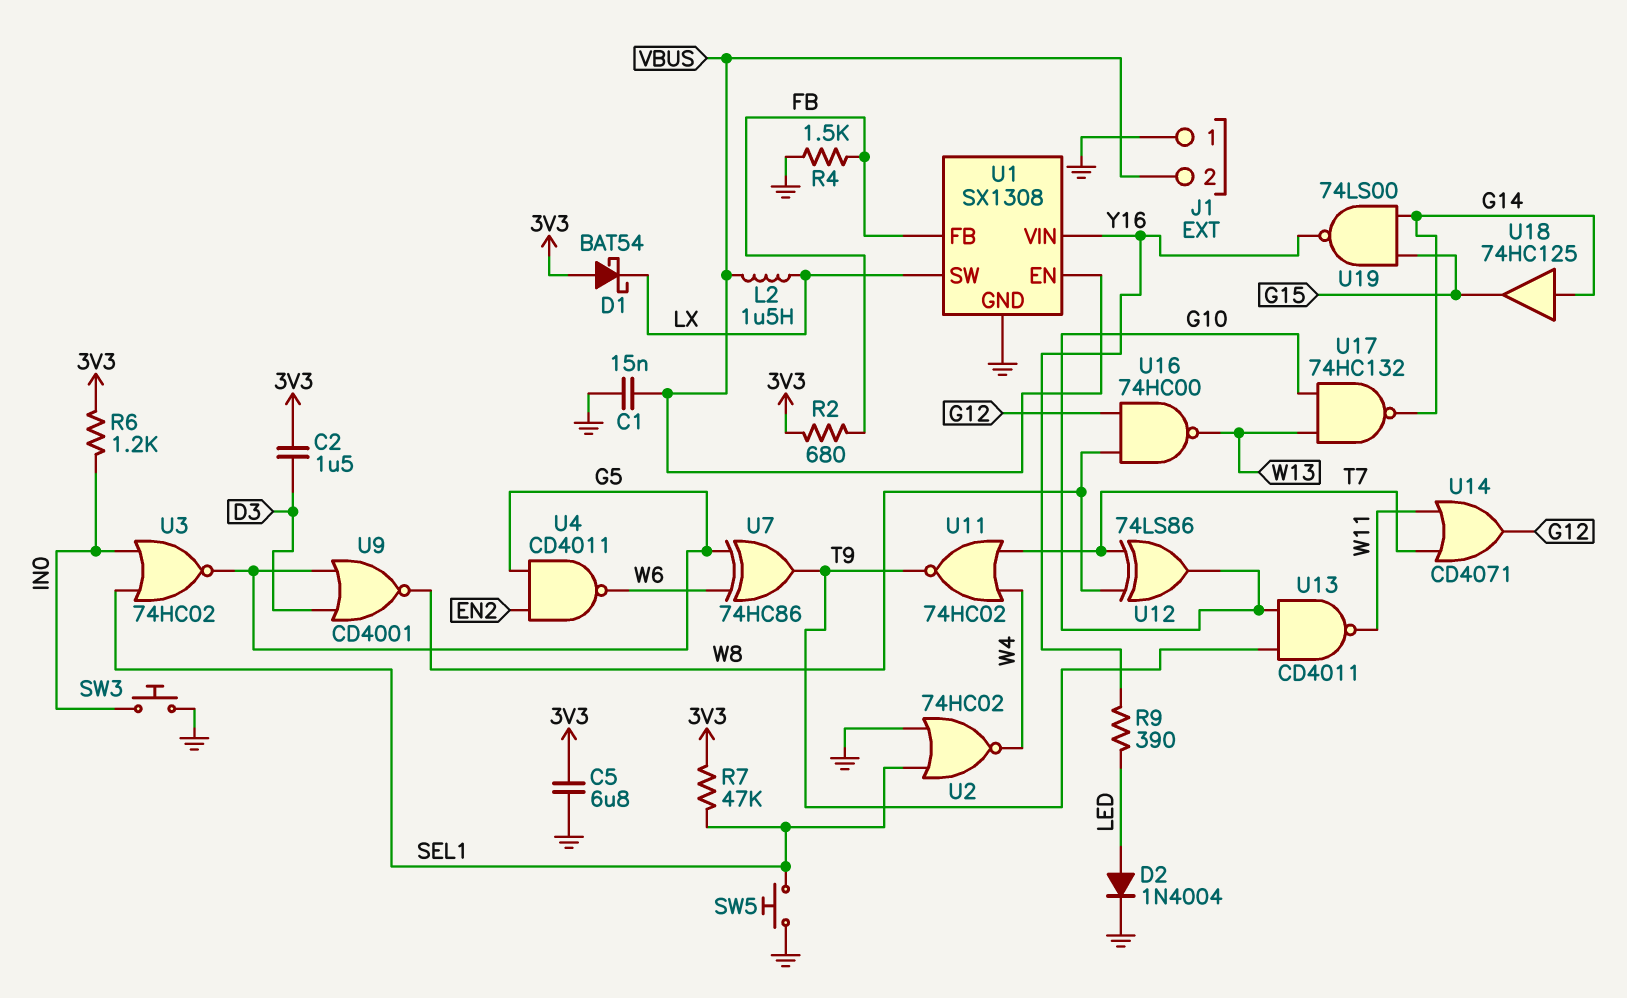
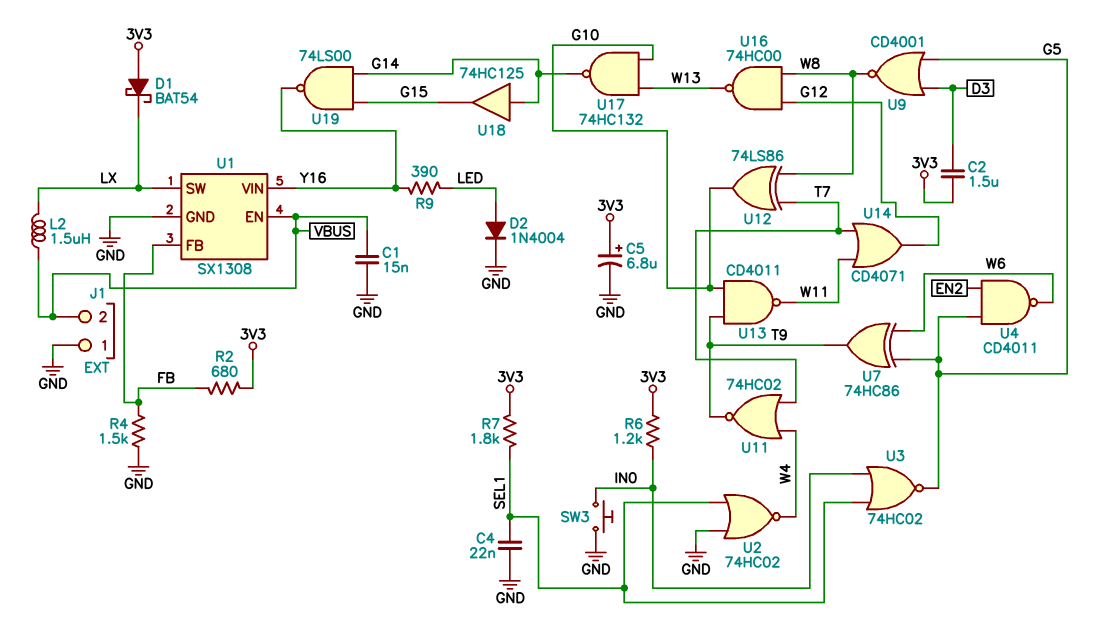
C4: none -> 22nF (GND, SEL1)
C5: 6.8uF (3V3, GND) -> 6.8uF (plus 3V3, minus GND)
R7: 47k (3V3, SEL1) -> 1.8k (3V3, SEL1)
SW5: button (GND, SEL1) -> none

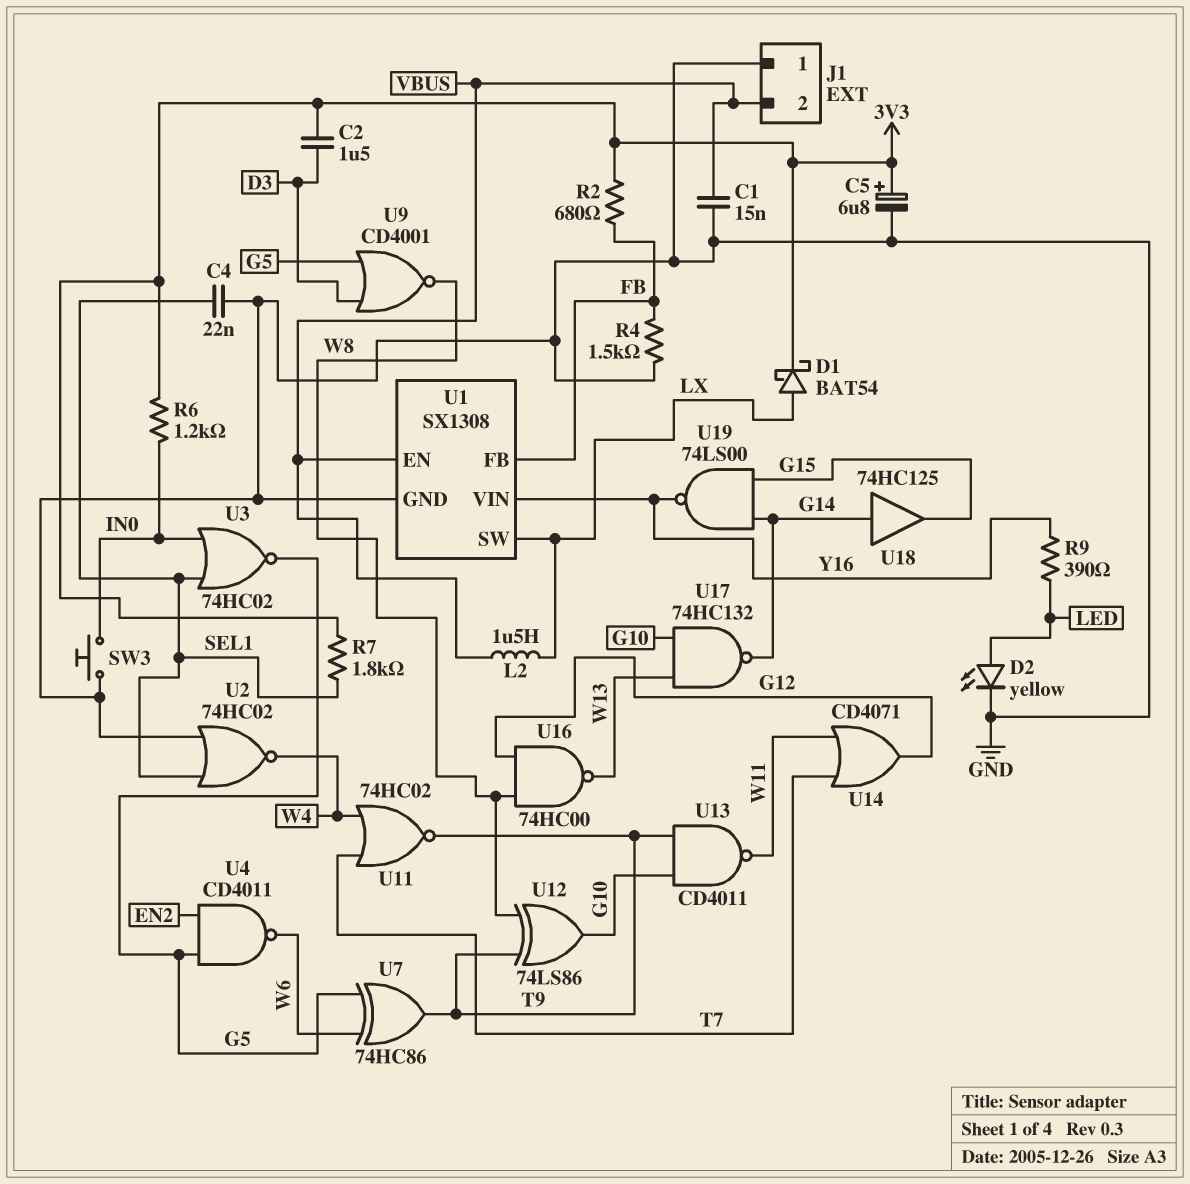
D1: schottky BAT54 (A 3V3, K LX) -> schottky BAT54 (A LX, K 3V3)
D2: diode 1N4004 (A LED, K GND) -> LED yellow (A LED, K GND)
U12: XOR 74LS86 (in T7, in W8, out G10) -> XOR 74LS86 (in T9, in W8, out G10)

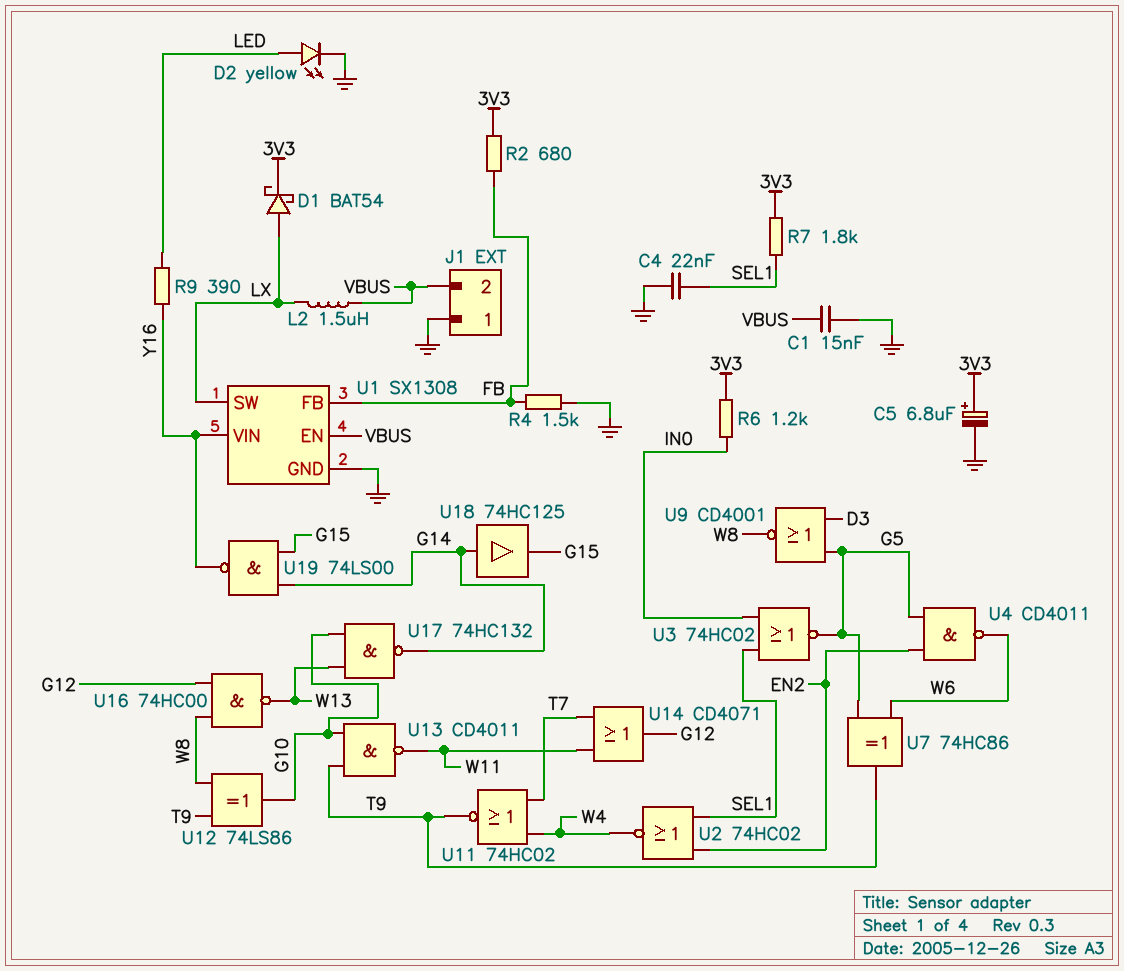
C2: 1.5uF (3V3, D3) -> none
SW3: button (GND, IN0) -> none
U2: NOR 74HC02 (in GND, in SEL1, out W4) -> NOR 74HC02 (in EN2, in SEL1, out W4)

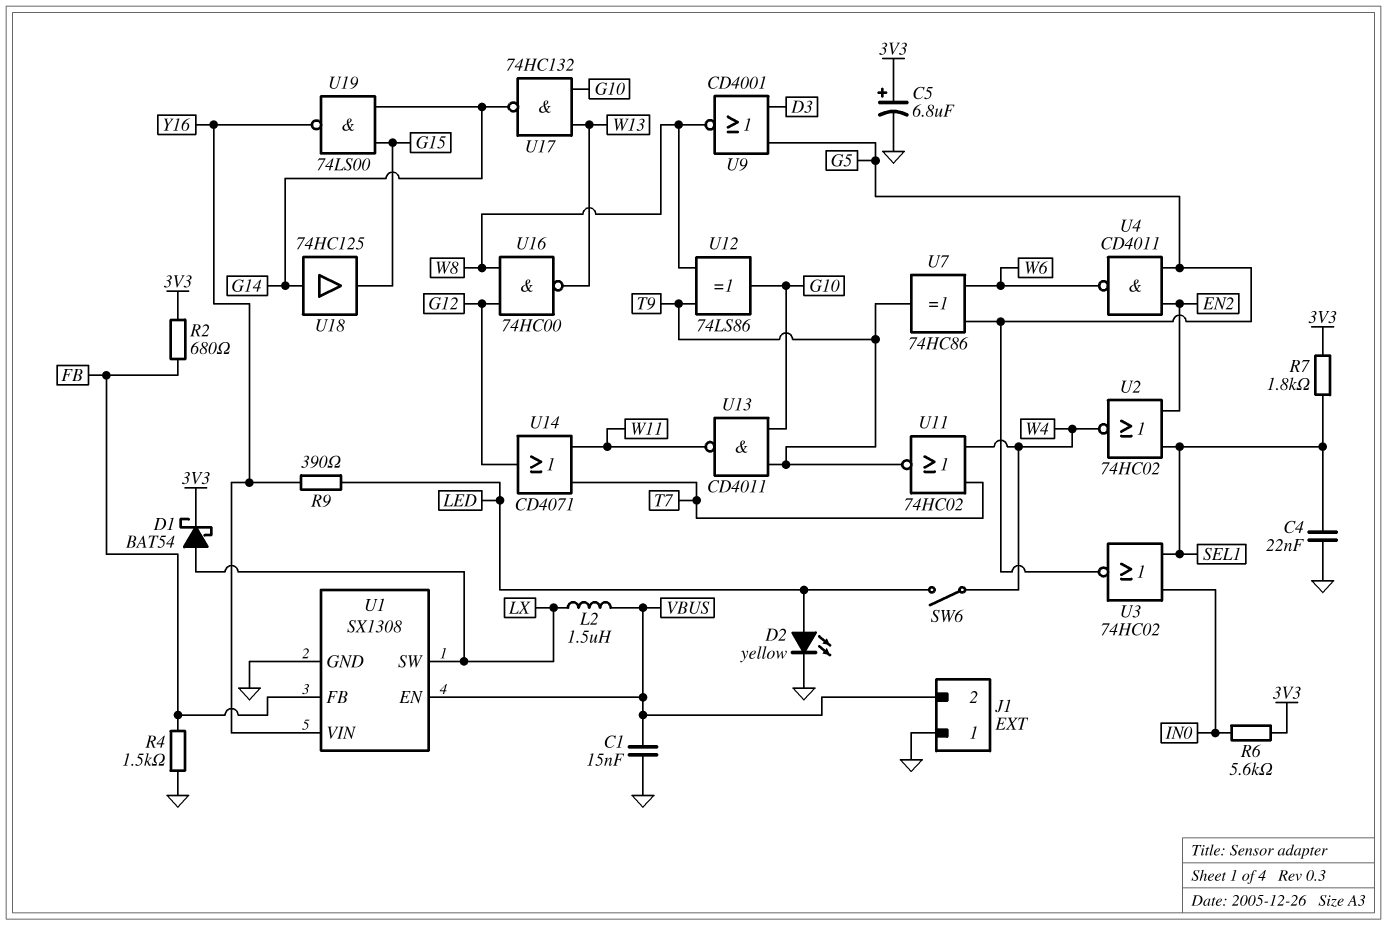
R6: 1.2k (3V3, IN0) -> 5.6k (3V3, IN0)
SW6: none -> switch (LED, W4)

